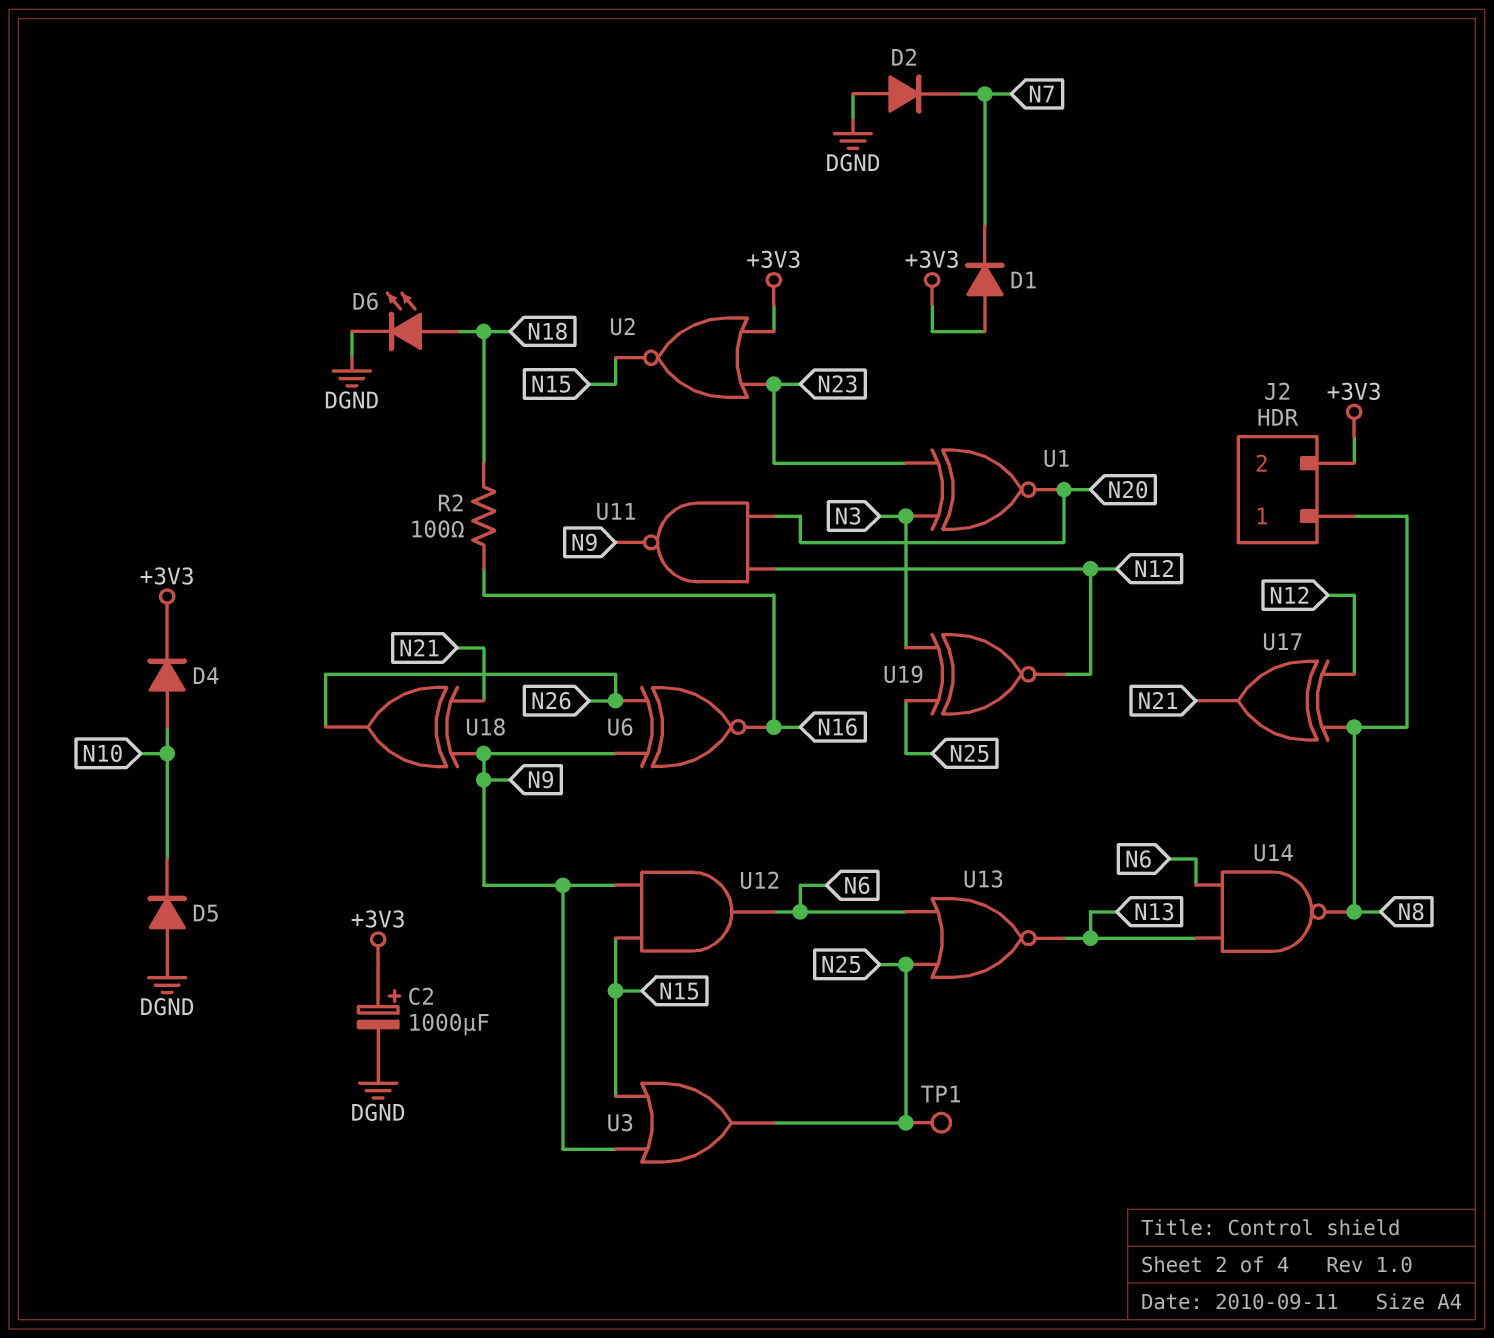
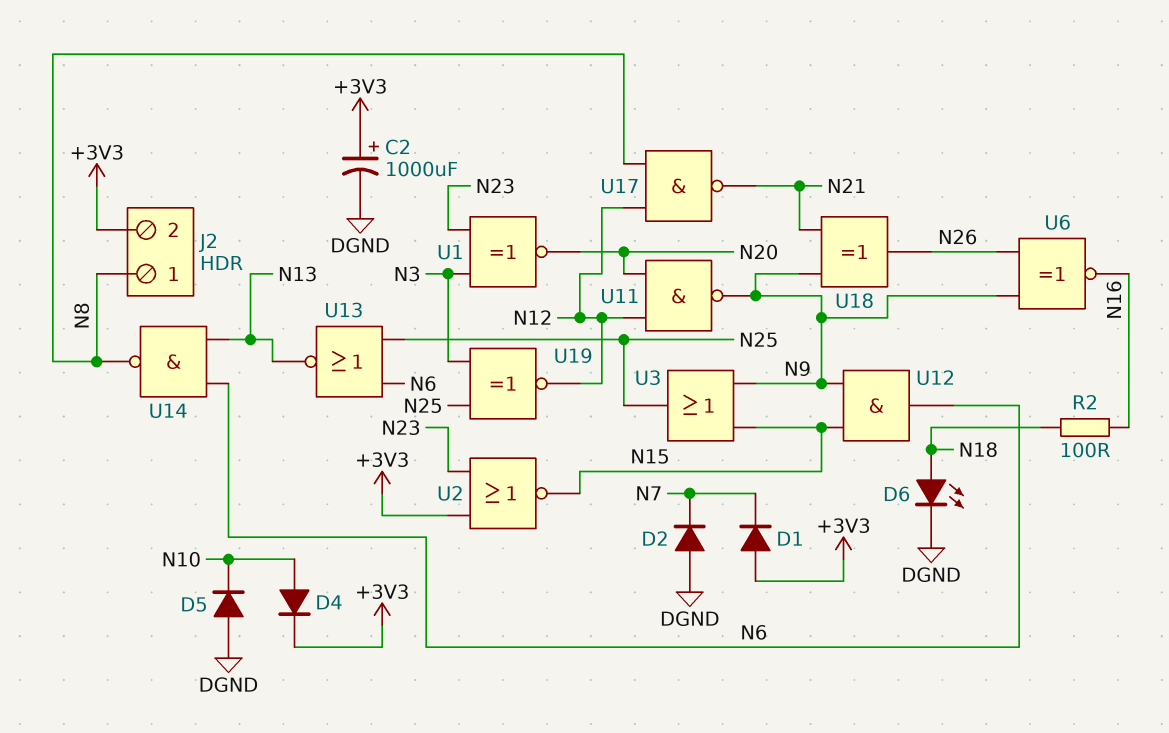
TP1: test point (N25) -> none
U17: XOR (in N8, in N12, out N21) -> NAND (in N8, in N12, out N21)

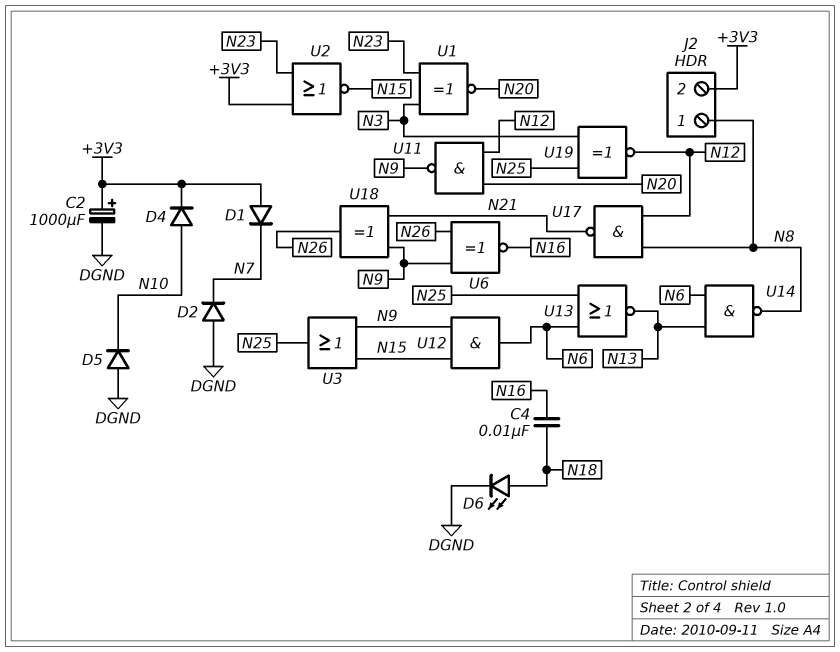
C4: none -> 10nF (N16, N18)
R2: 100 (N16, N18) -> none

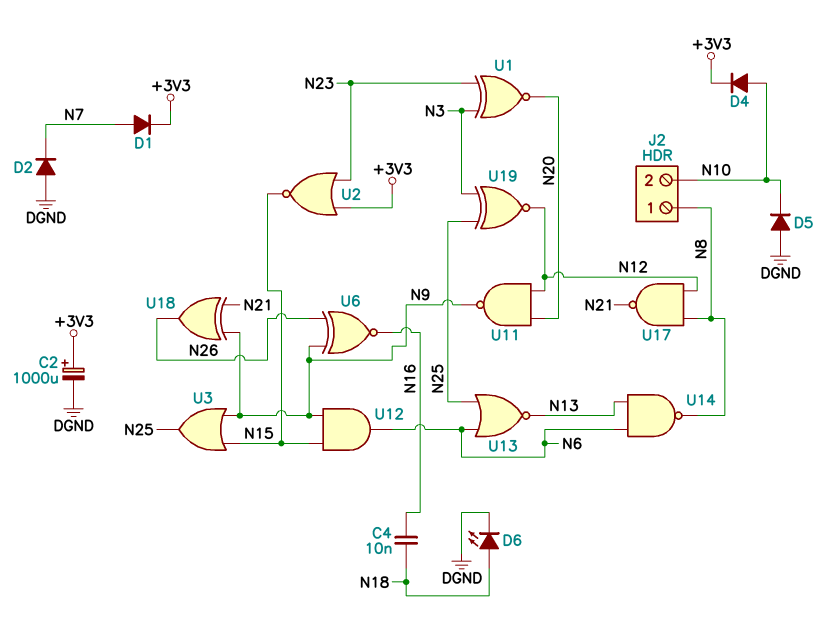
D1: diode (A +3V3, K N7) -> diode (A N7, K +3V3)
J2 pin 2: +3V3 -> N10

